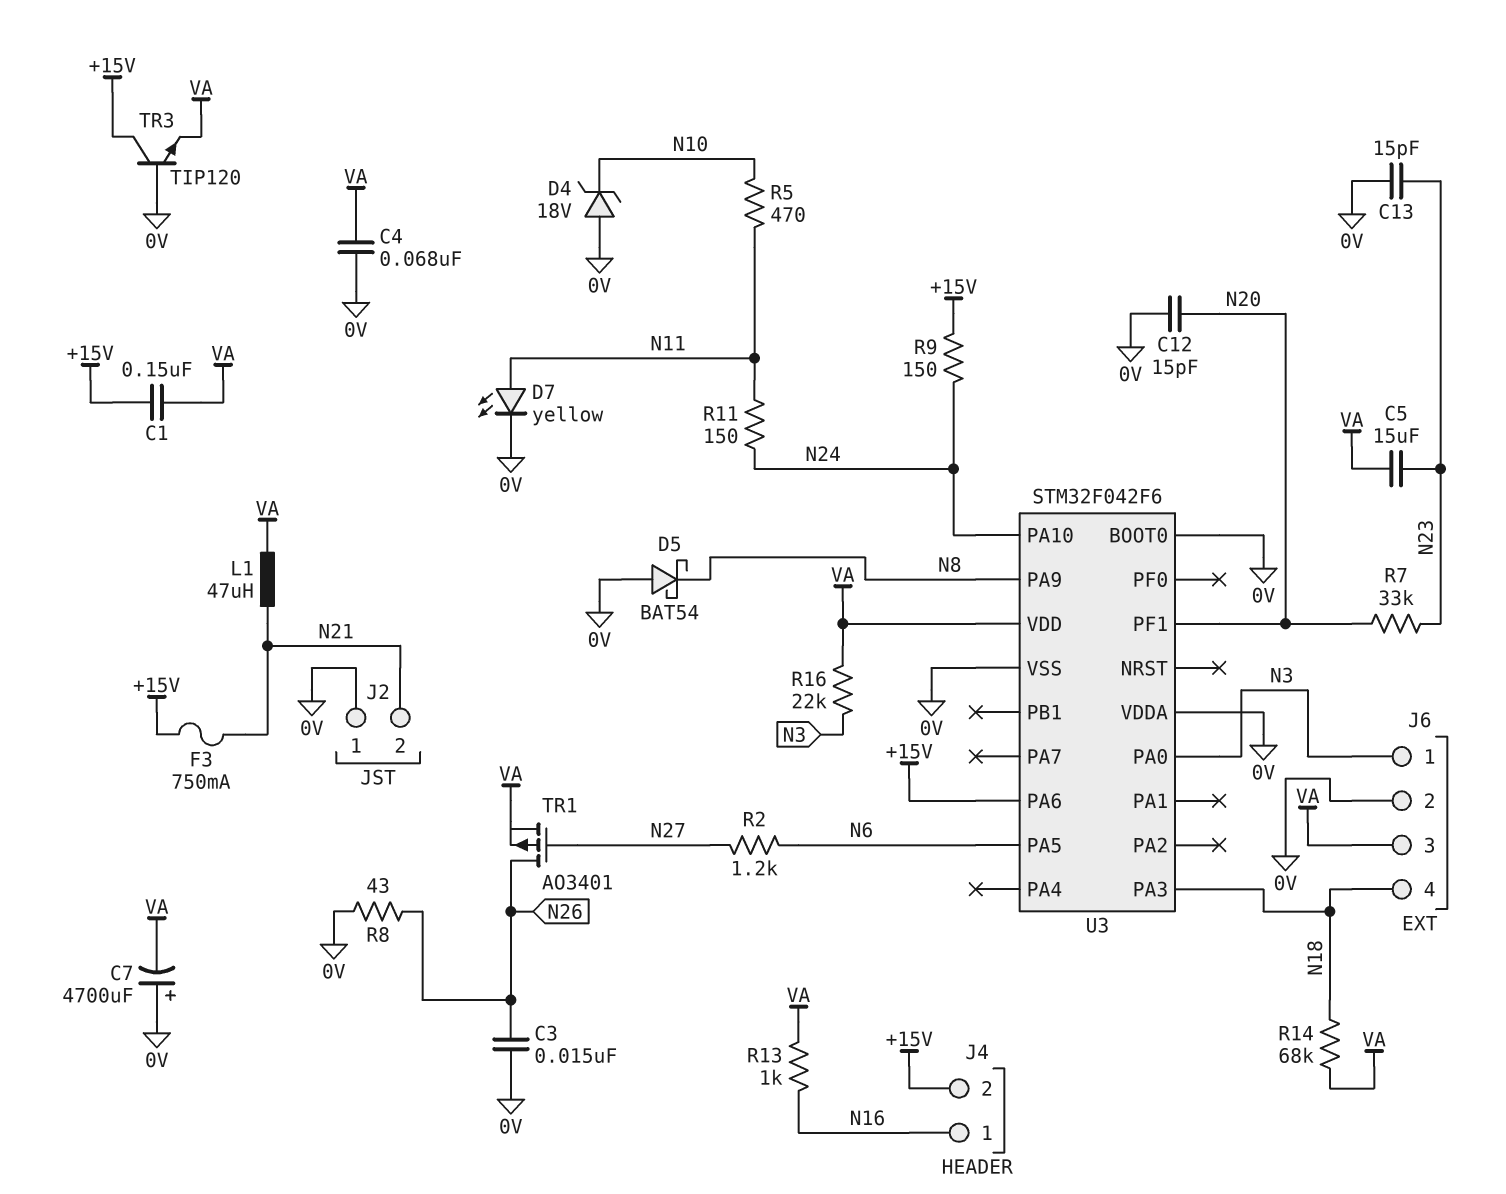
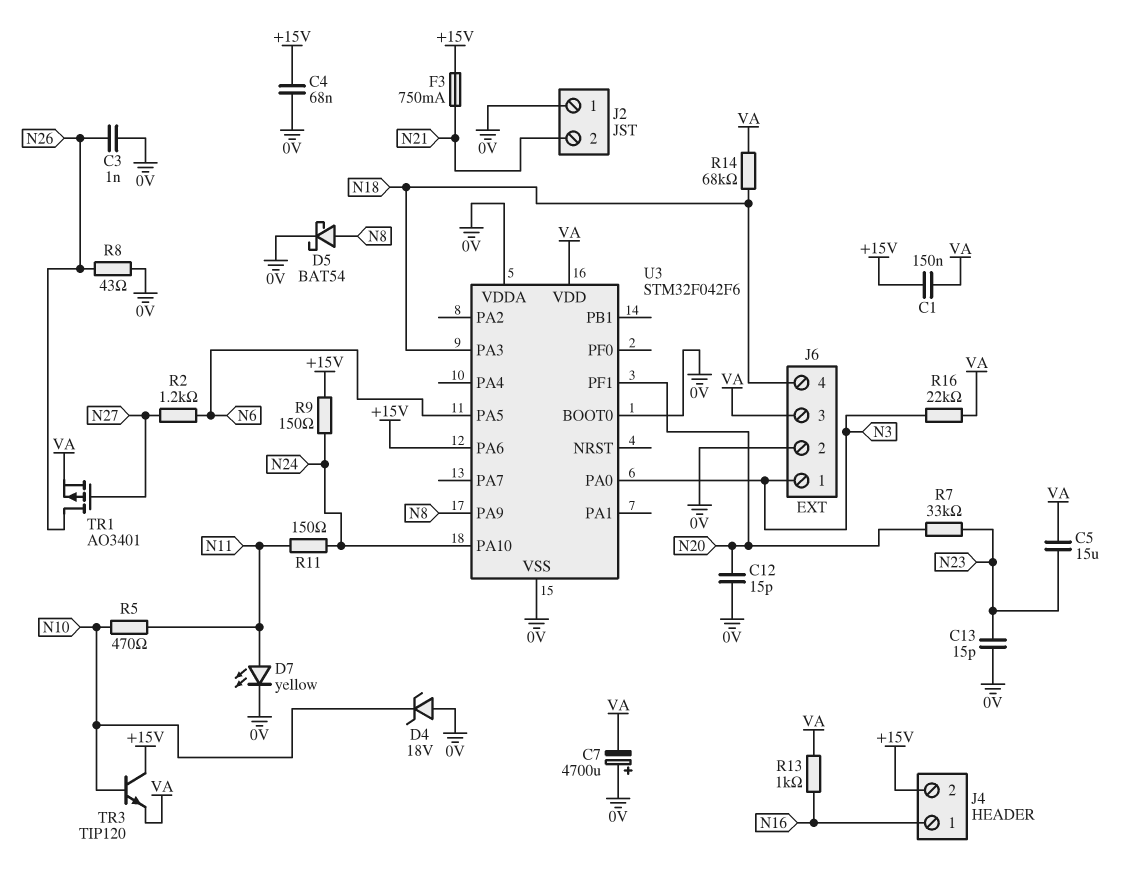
C3: 15nF (0V, N26) -> 1nF (0V, N26)
C4: 68nF (0V, VA) -> 68nF (+15V, 0V)
D5: schottky BAT54 (A 0V, K N8) -> schottky BAT54 (A N8, K 0V)
L1: 47uH (N21, VA) -> none
TR3: NPN TIP120 (B 0V, C +15V, E VA) -> NPN TIP120 (B N10, C +15V, E VA)

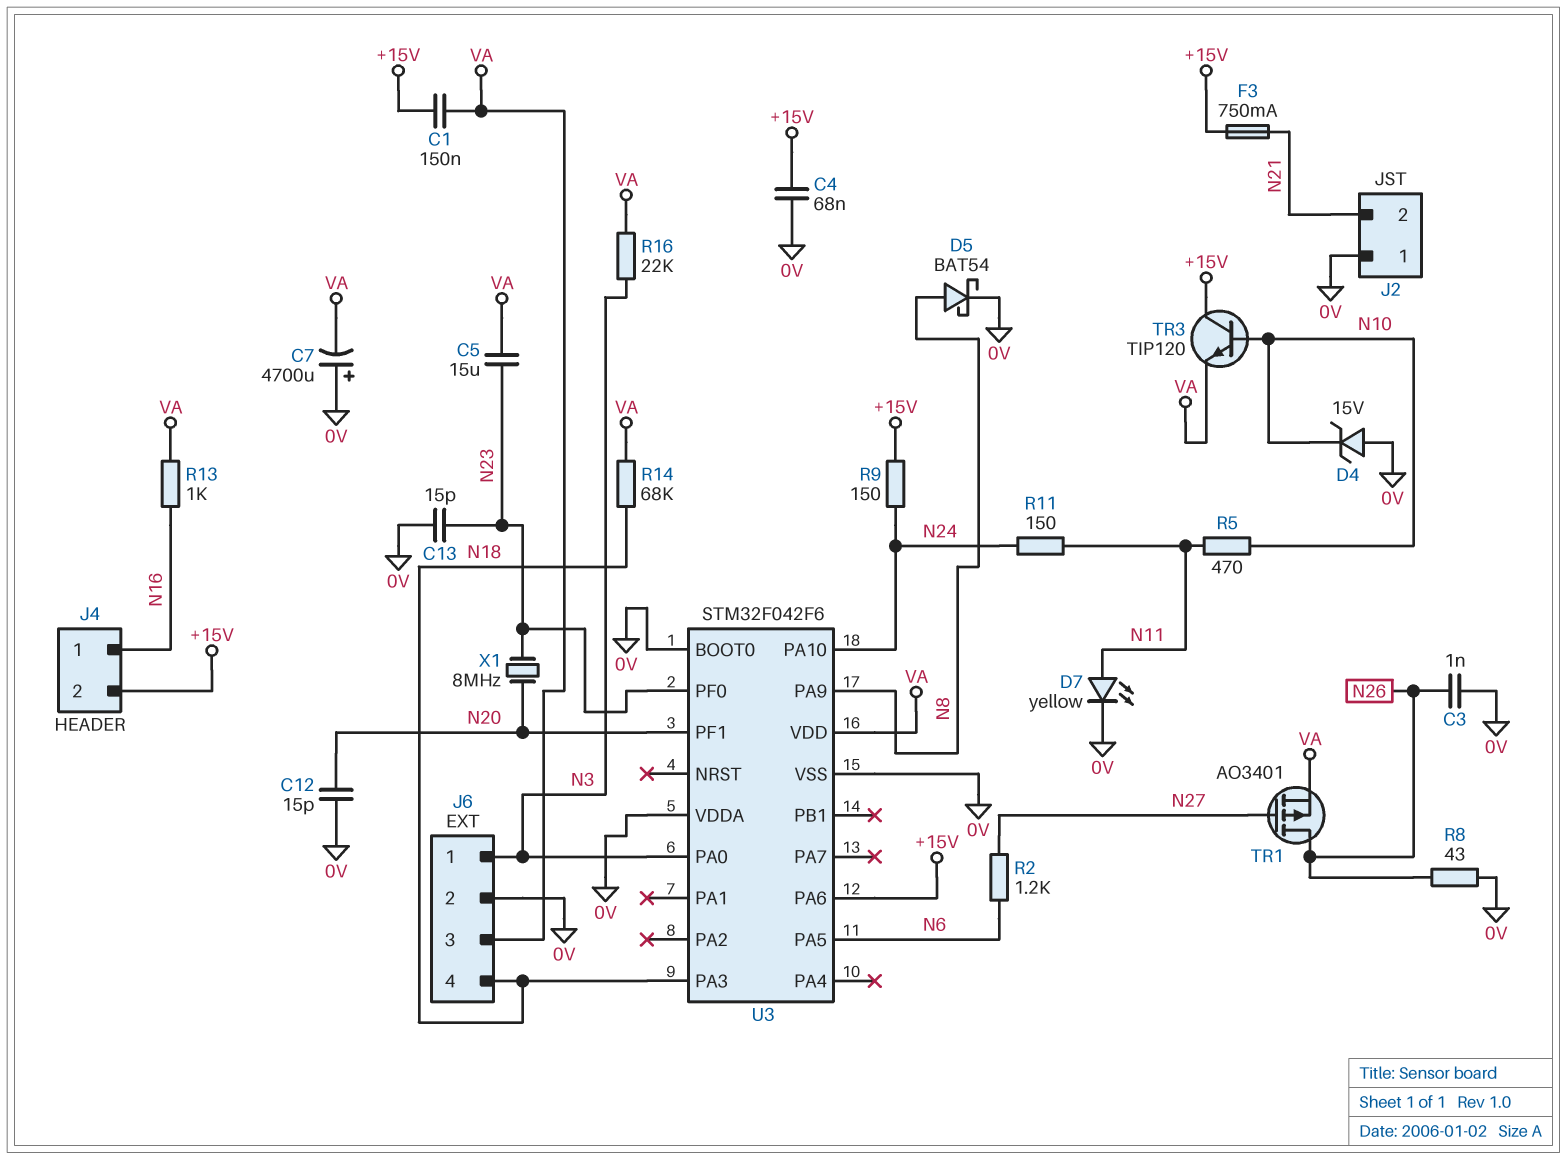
D4: zener 18V (A 0V, K N10) -> zener 15V (A 0V, K N10)
R7: 33k (N20, N23) -> none
U3 pin PF0: none -> N23
X1: none -> 8MHz (N20, N23)

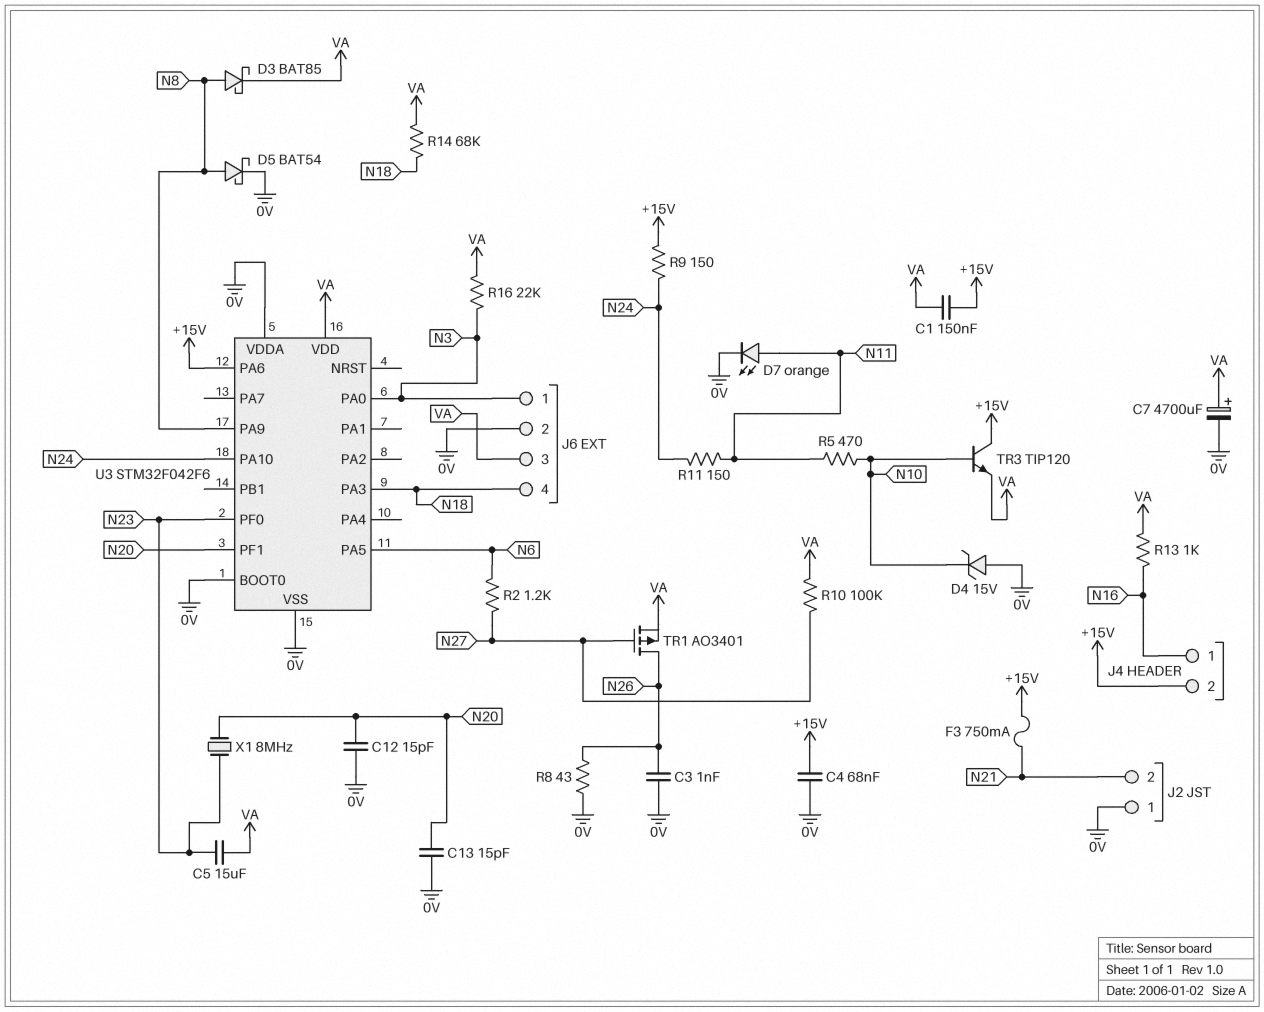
C7: 4700uF (plus 0V, minus VA) -> 4700uF (plus VA, minus 0V)
C13: 15pF (0V, N23) -> 15pF (0V, N20)
D3: none -> schottky BAT85 (A N8, K VA)
D7: LED yellow (A N11, K 0V) -> LED orange (A N11, K 0V)
R10: none -> 100k (N27, VA)

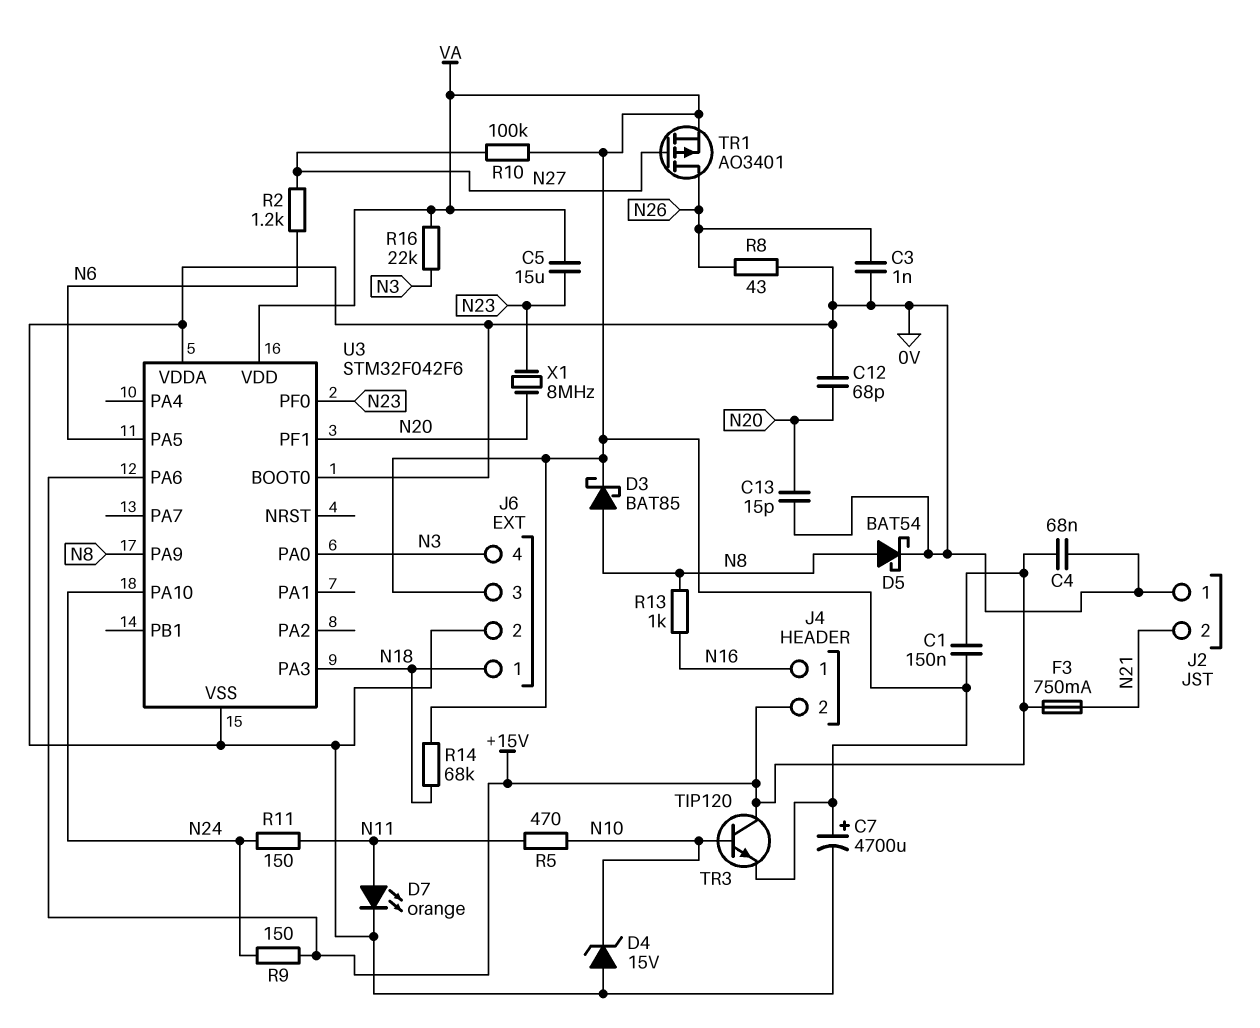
C12: 15pF (0V, N20) -> 68pF (0V, N20)
J6 pin 1: N3 -> N18
J6 pin 4: N18 -> N3
R13: 1k (N16, VA) -> 1k (N8, N16)

